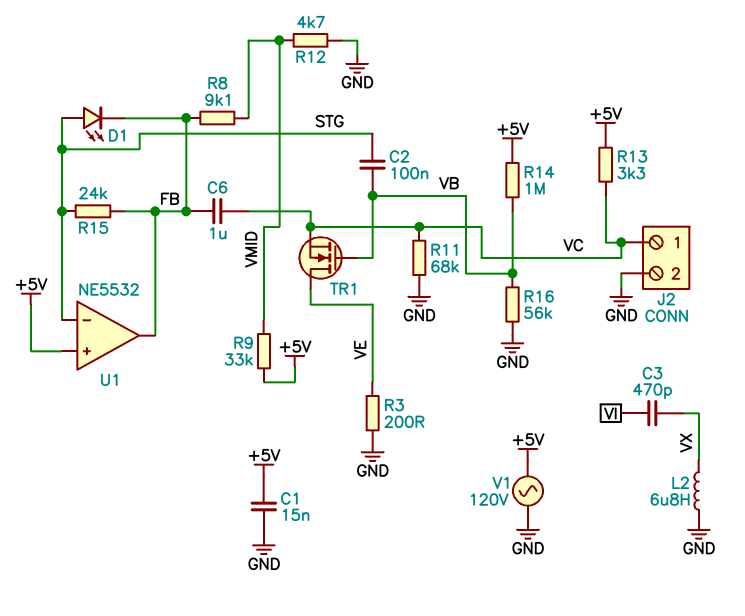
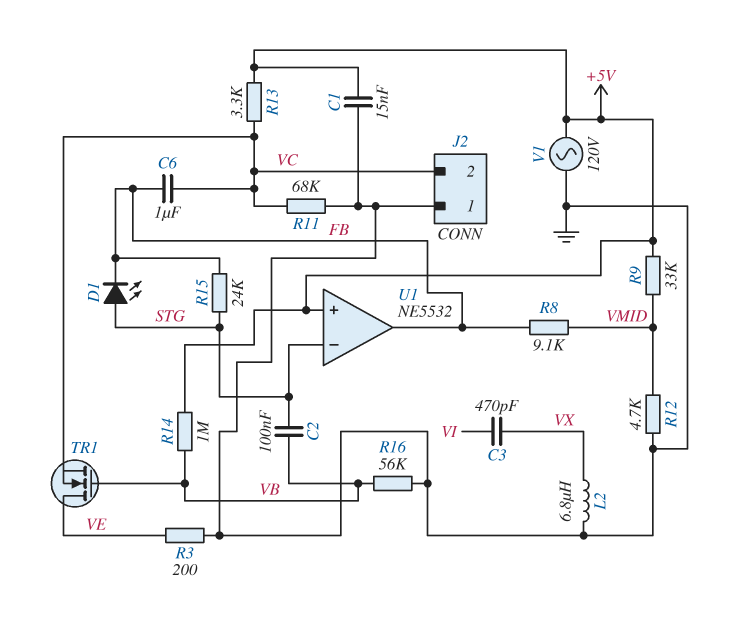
J2 pin 1: VC -> GND
J2 pin 2: GND -> VC

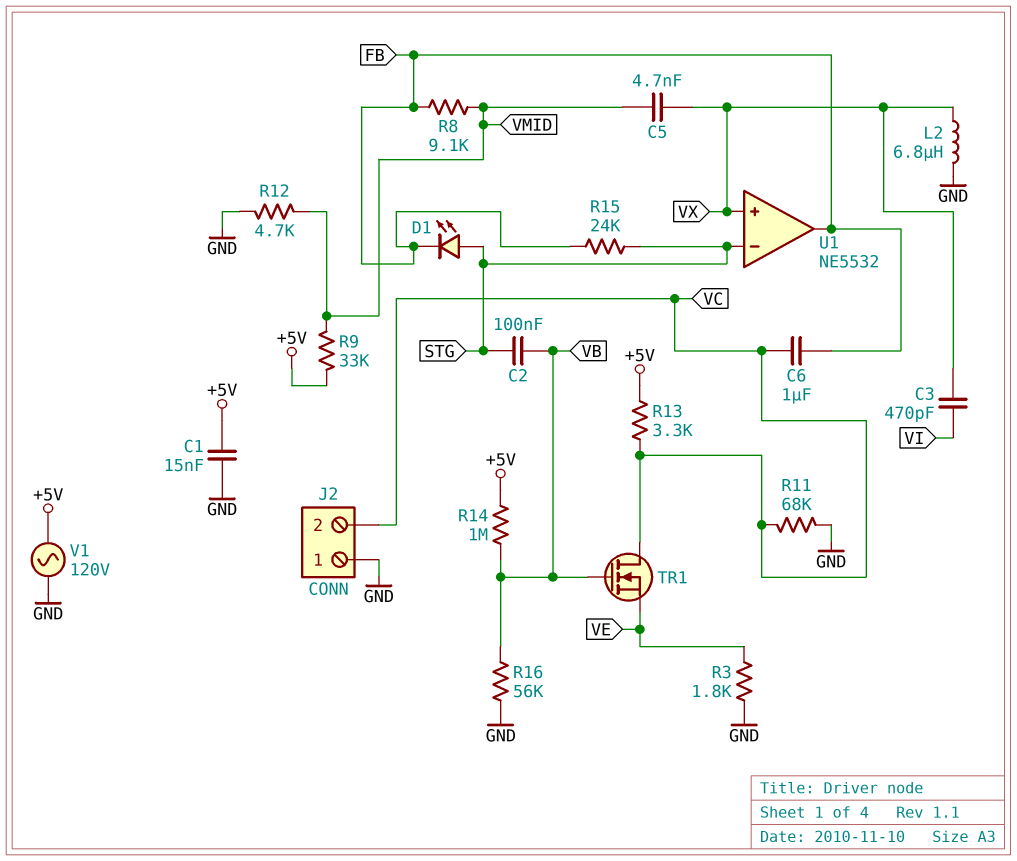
C5: none -> 4.7nF (VMID, VX)
R3: 200 (GND, VE) -> 1.8k (GND, VE)
TR1: NMOS (G VB, D VE, S VC) -> NMOS (G VB, D VC, S VE)
U1 pin in+: +5V -> VX

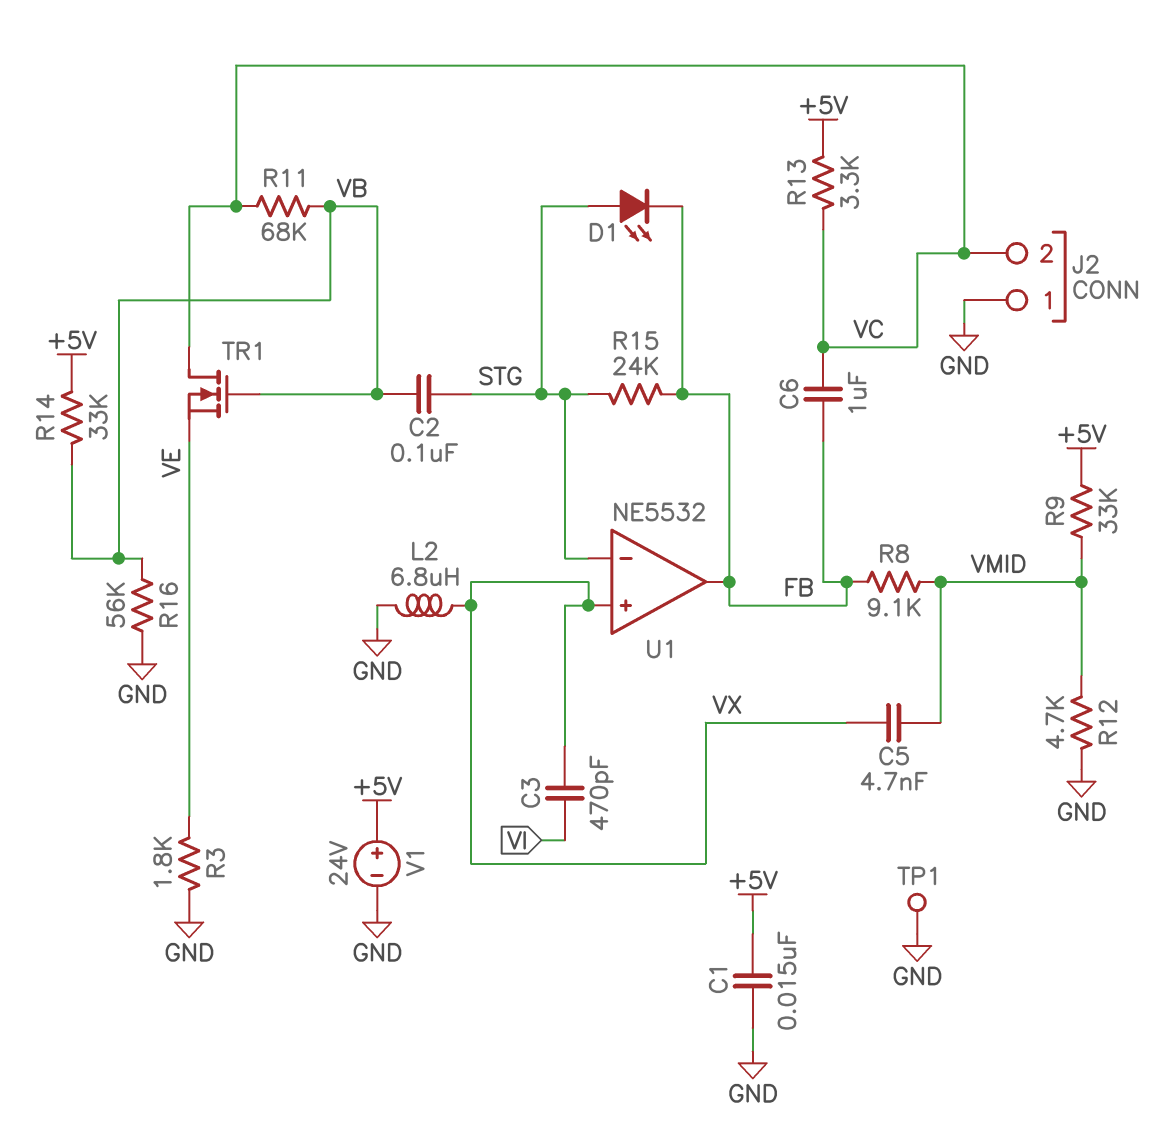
R11: 68k (GND, VC) -> 68k (VB, VC)
R14: 1M (+5V, VB) -> 33k (+5V, VB)
TP1: none -> test point (GND)
V1: AC 120V (+5V, GND) -> 24V (plus +5V, minus GND)

